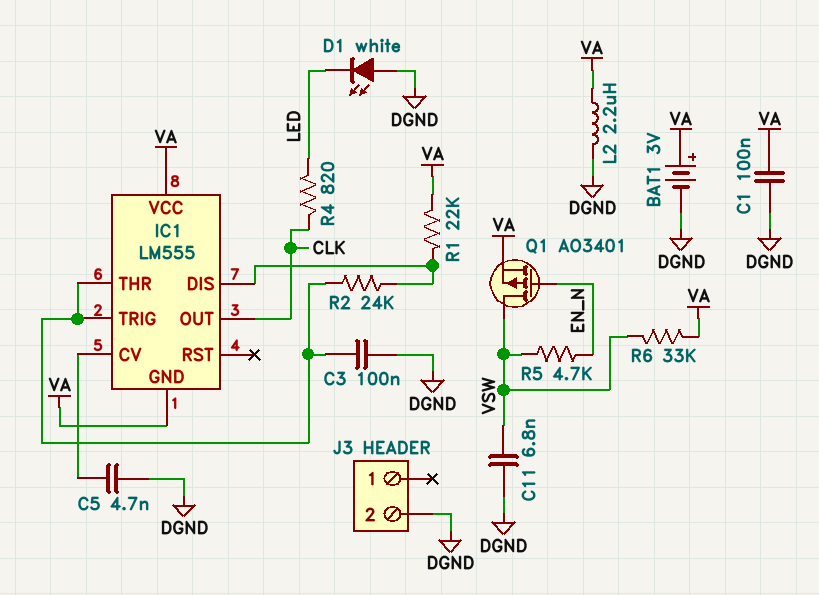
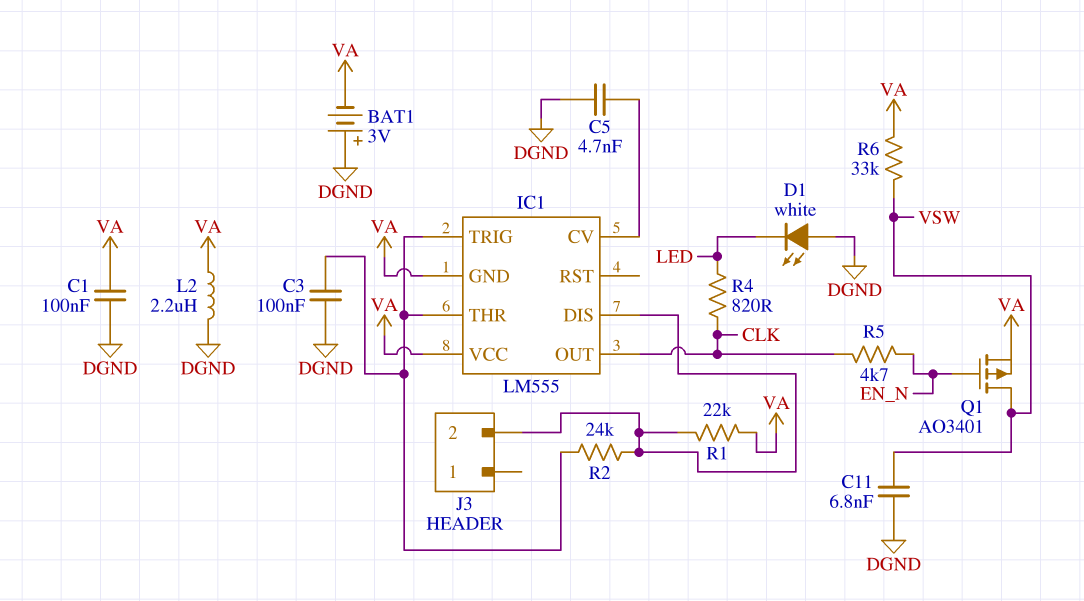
BAT1: 3V (plus VA, minus DGND) -> 3V (plus DGND, minus VA)
J3 pin 2: DGND -> IC1/DIS
R5: 4.7k (EN_N, VSW) -> 4.7k (CLK, EN_N)

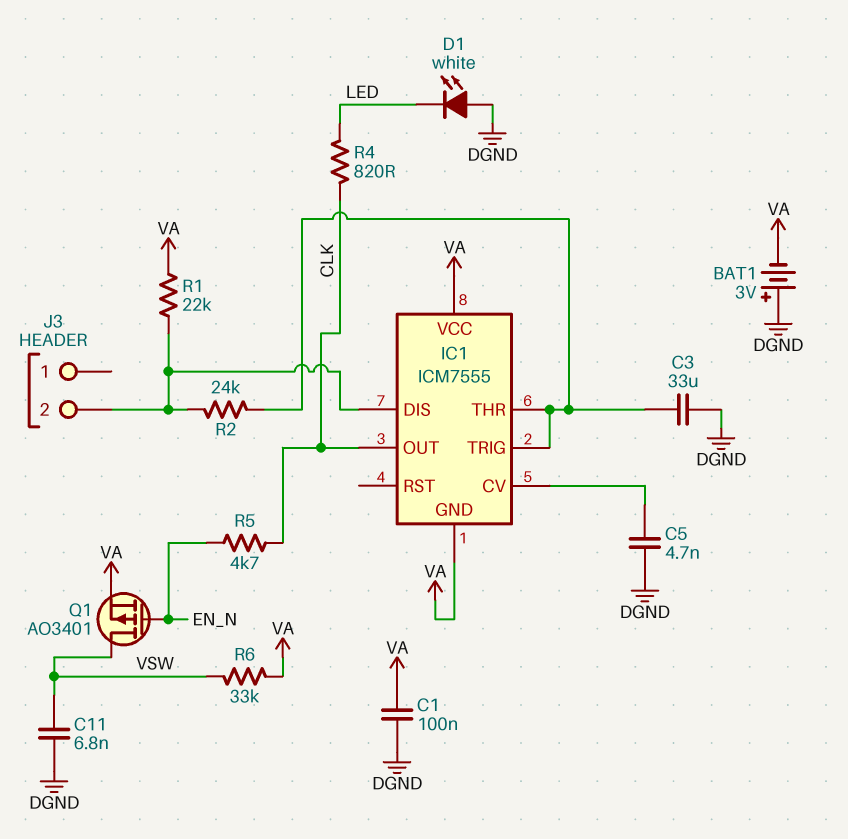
C3: 100nF (DGND, IC1/THR) -> 33uF (DGND, IC1/THR)
IC1: LM555 -> ICM7555
L2: 2.2uH (DGND, VA) -> none

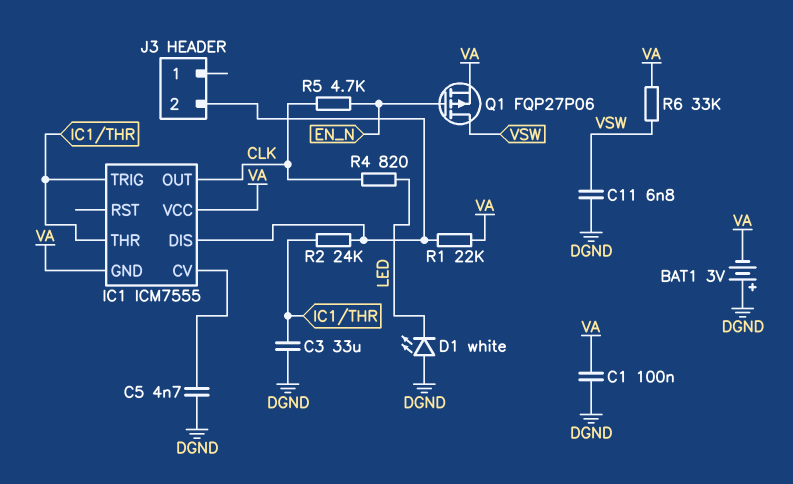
Q1: PMOS AO3401 (G EN_N, D VSW, S VA) -> PMOS FQP27P06 (G EN_N, D VSW, S VA)

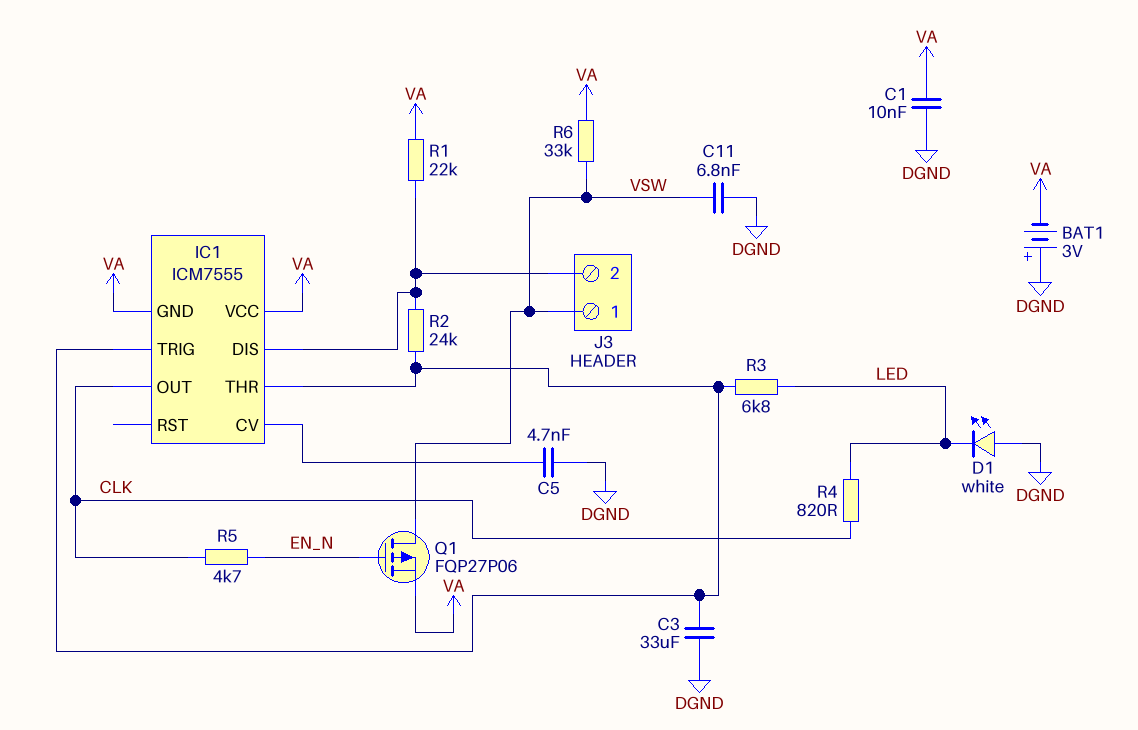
C1: 100nF (DGND, VA) -> 10nF (DGND, VA)
J3 pin 1: none -> VSW
R3: none -> 6.8k (IC1/THR, LED)

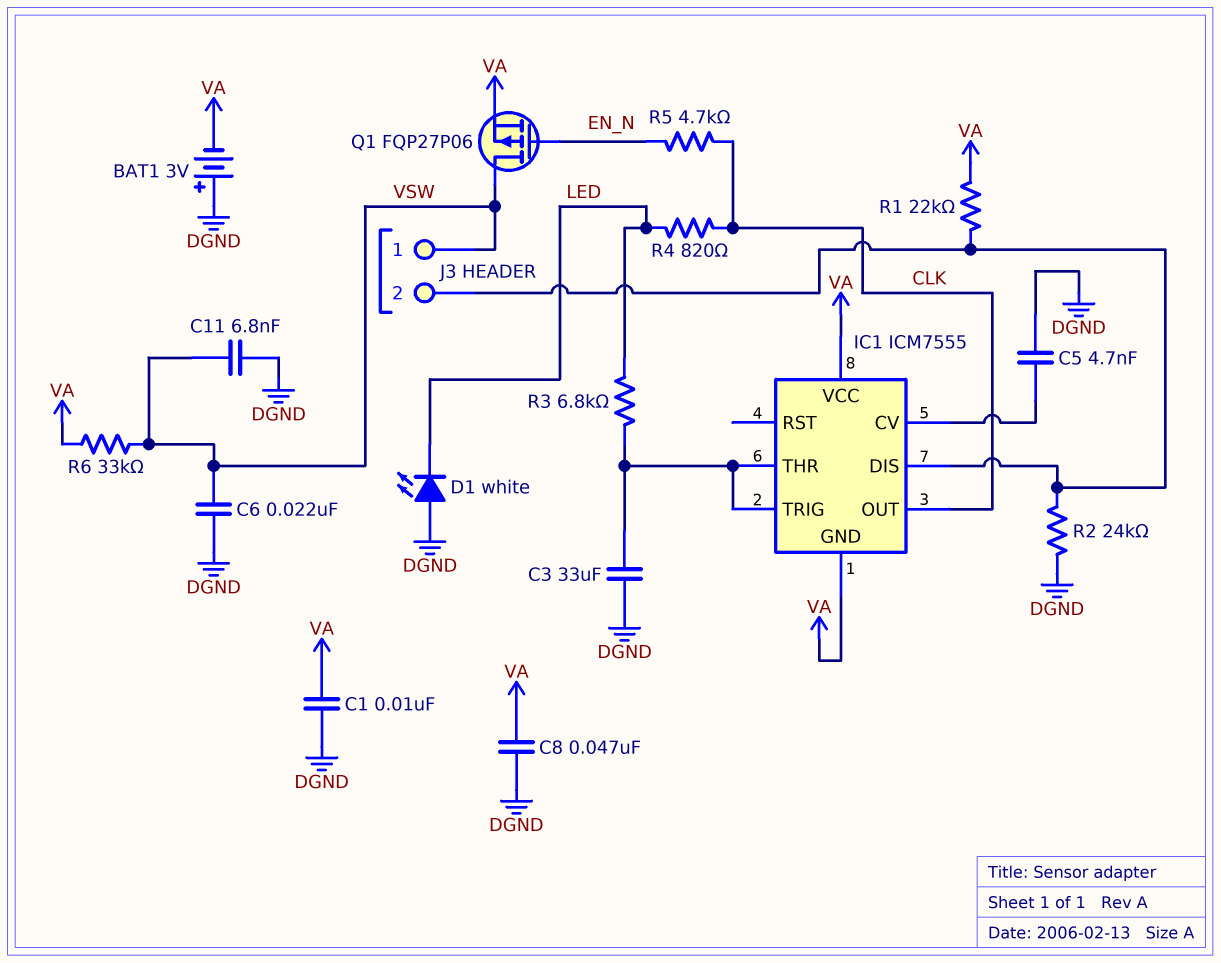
C6: none -> 22nF (DGND, VSW)
C8: none -> 47nF (DGND, VA)
R2: 24k (IC1/DIS, IC1/THR) -> 24k (DGND, IC1/DIS)

